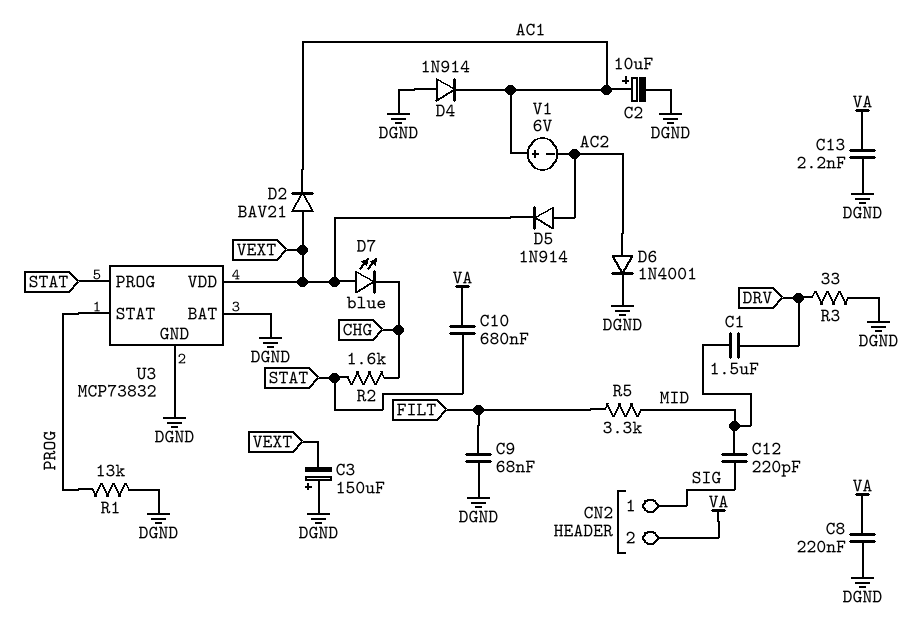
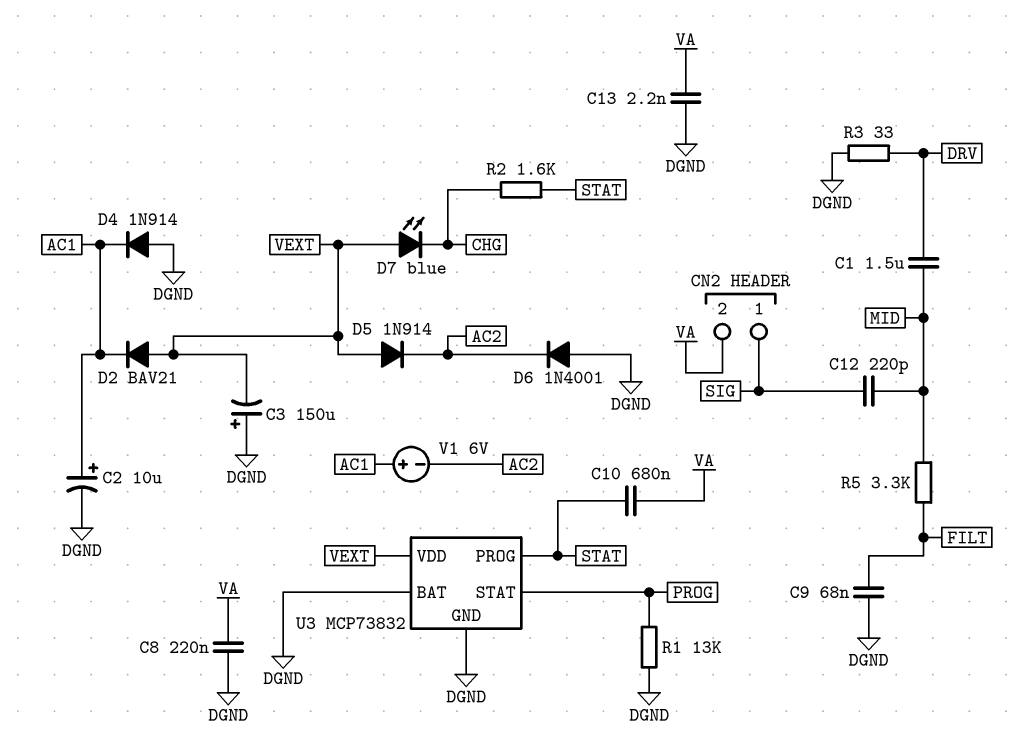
D5: diode 1N914 (A AC2, K VEXT) -> diode 1N914 (A VEXT, K AC2)
D6: diode 1N4001 (A AC2, K DGND) -> diode 1N4001 (A DGND, K AC2)

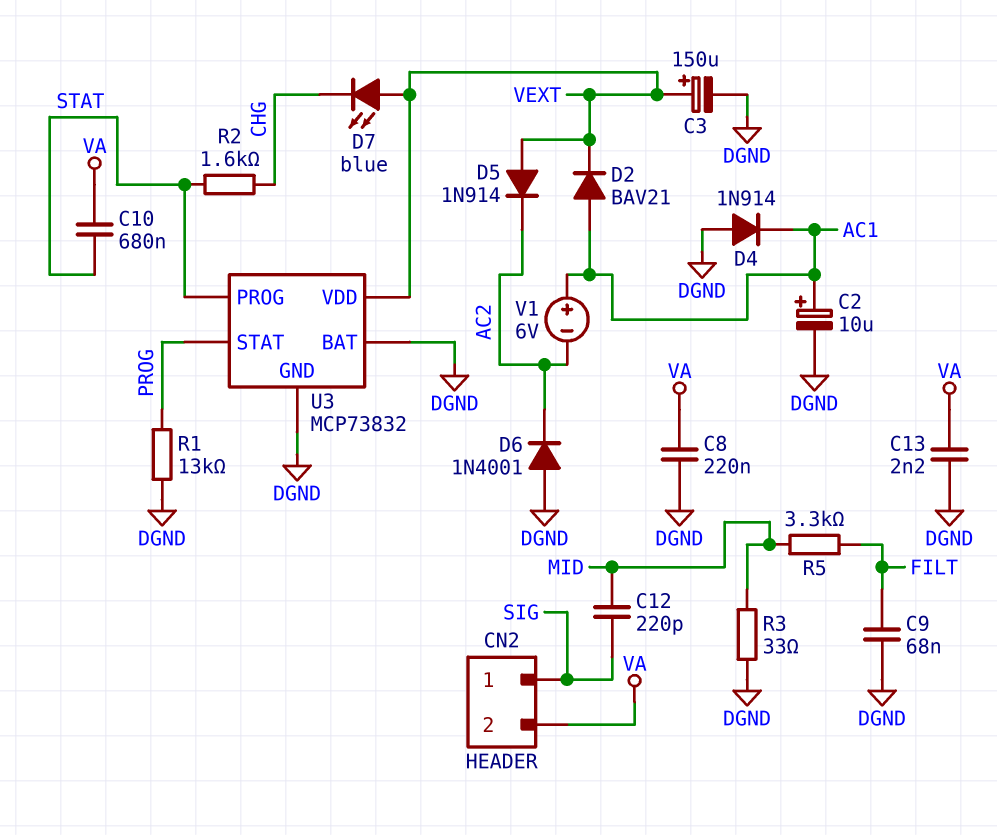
C1: 1.5uF (DRV, MID) -> none
C3: 150uF (plus DGND, minus VEXT) -> 150uF (plus VEXT, minus DGND)
D2: diode BAV21 (A VEXT, K AC1) -> diode BAV21 (A AC1, K VEXT)
R3: 33 (DGND, DRV) -> 33 (DGND, MID)

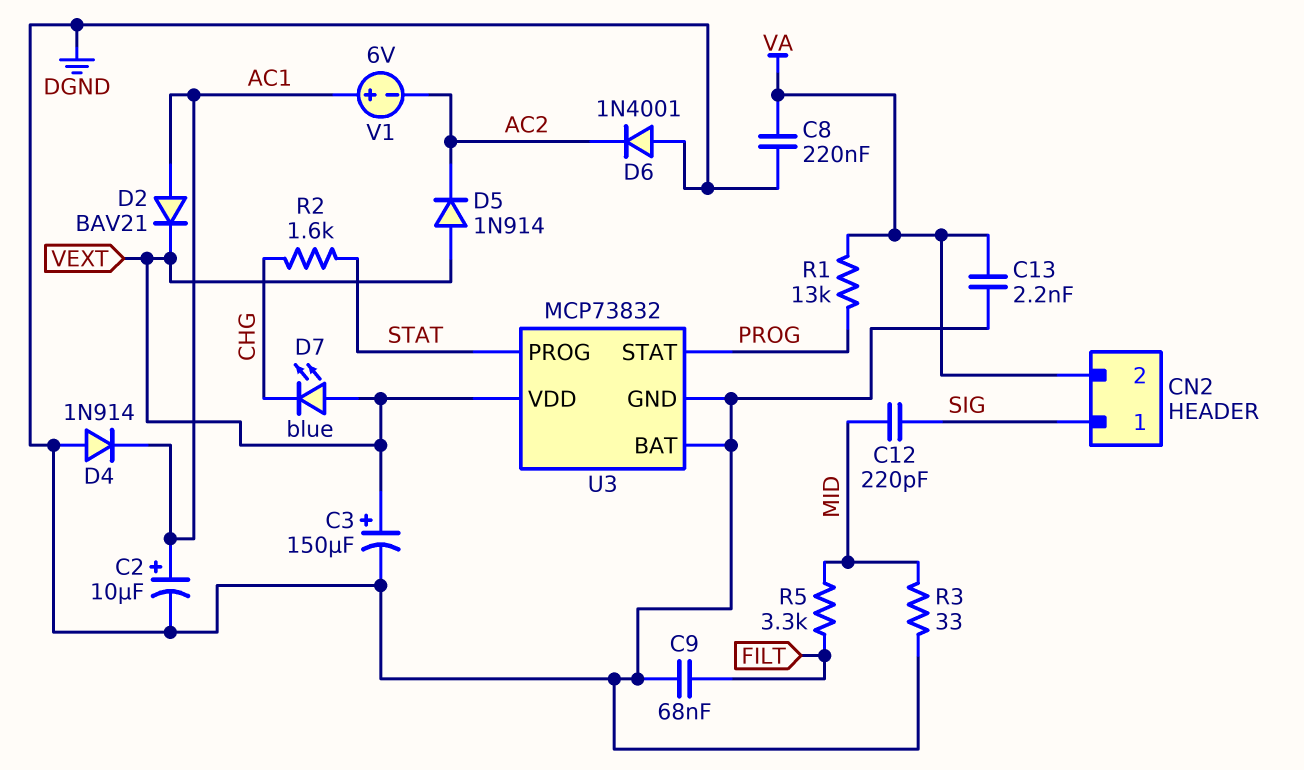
C10: 680nF (STAT, VA) -> none
R1: 13k (DGND, PROG) -> 13k (PROG, VA)

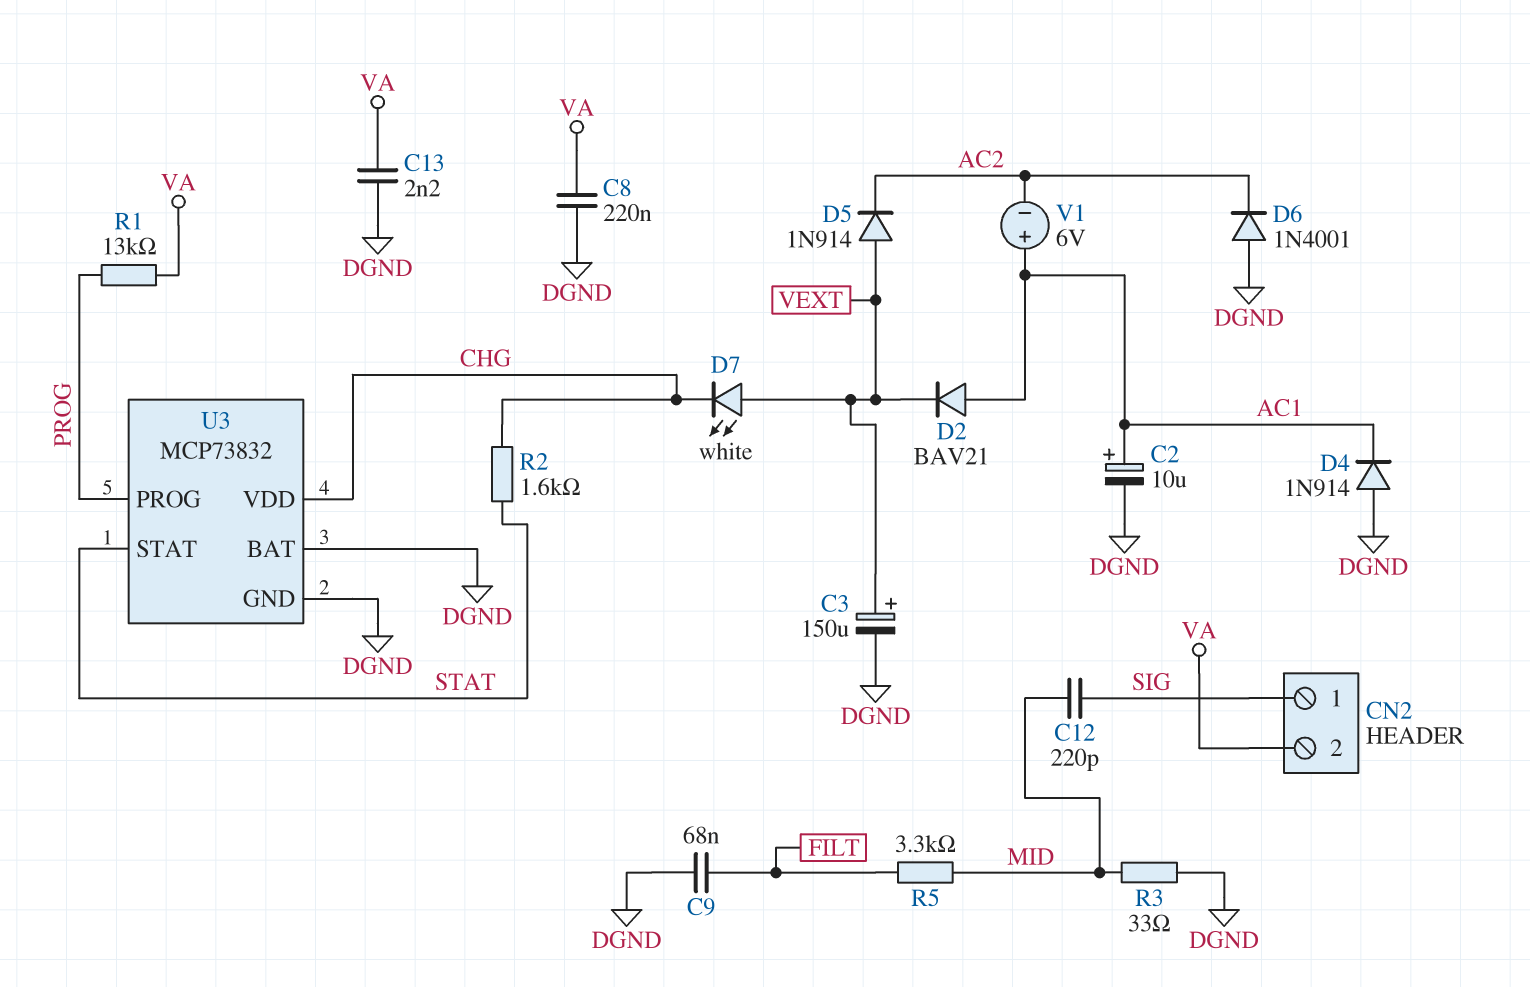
D7: LED blue (A VEXT, K CHG) -> LED white (A VEXT, K CHG)
U3 pin PROG: STAT -> PROG
U3 pin STAT: PROG -> STAT
U3 pin VDD: VEXT -> CHG

